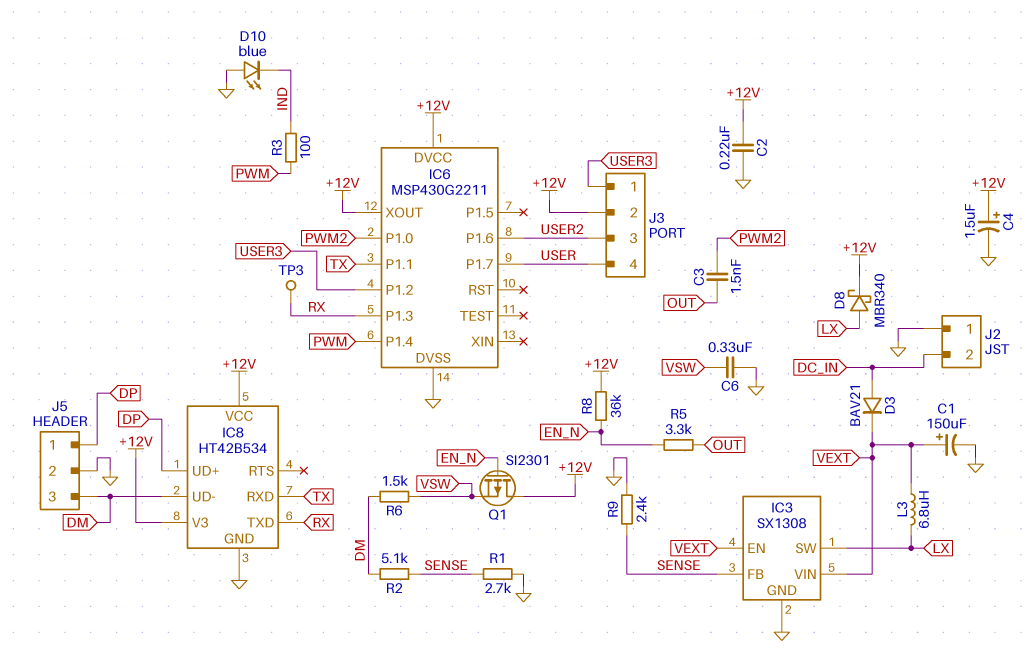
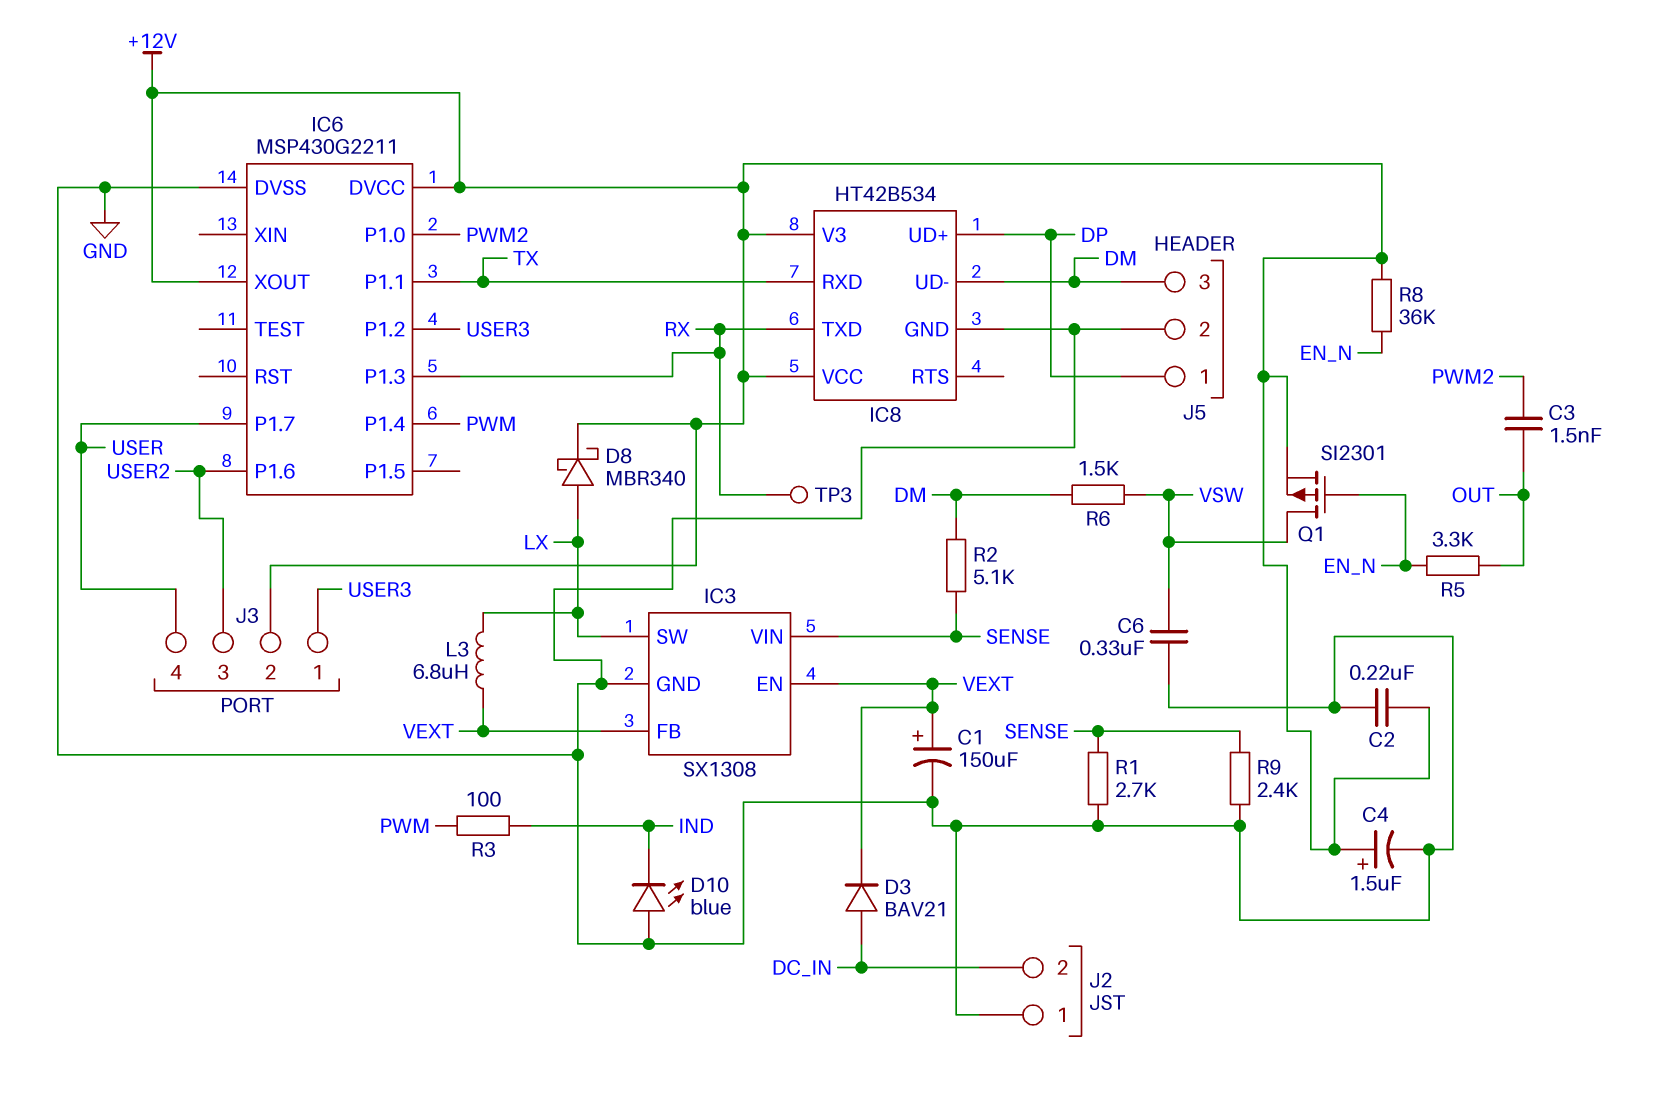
IC3 pin FB: SENSE -> VEXT
IC3 pin VIN: VEXT -> SENSE
Q1: PMOS SI2301 (G EN_N, D +12V, S VSW) -> PMOS SI2301 (G EN_N, D VSW, S +12V)

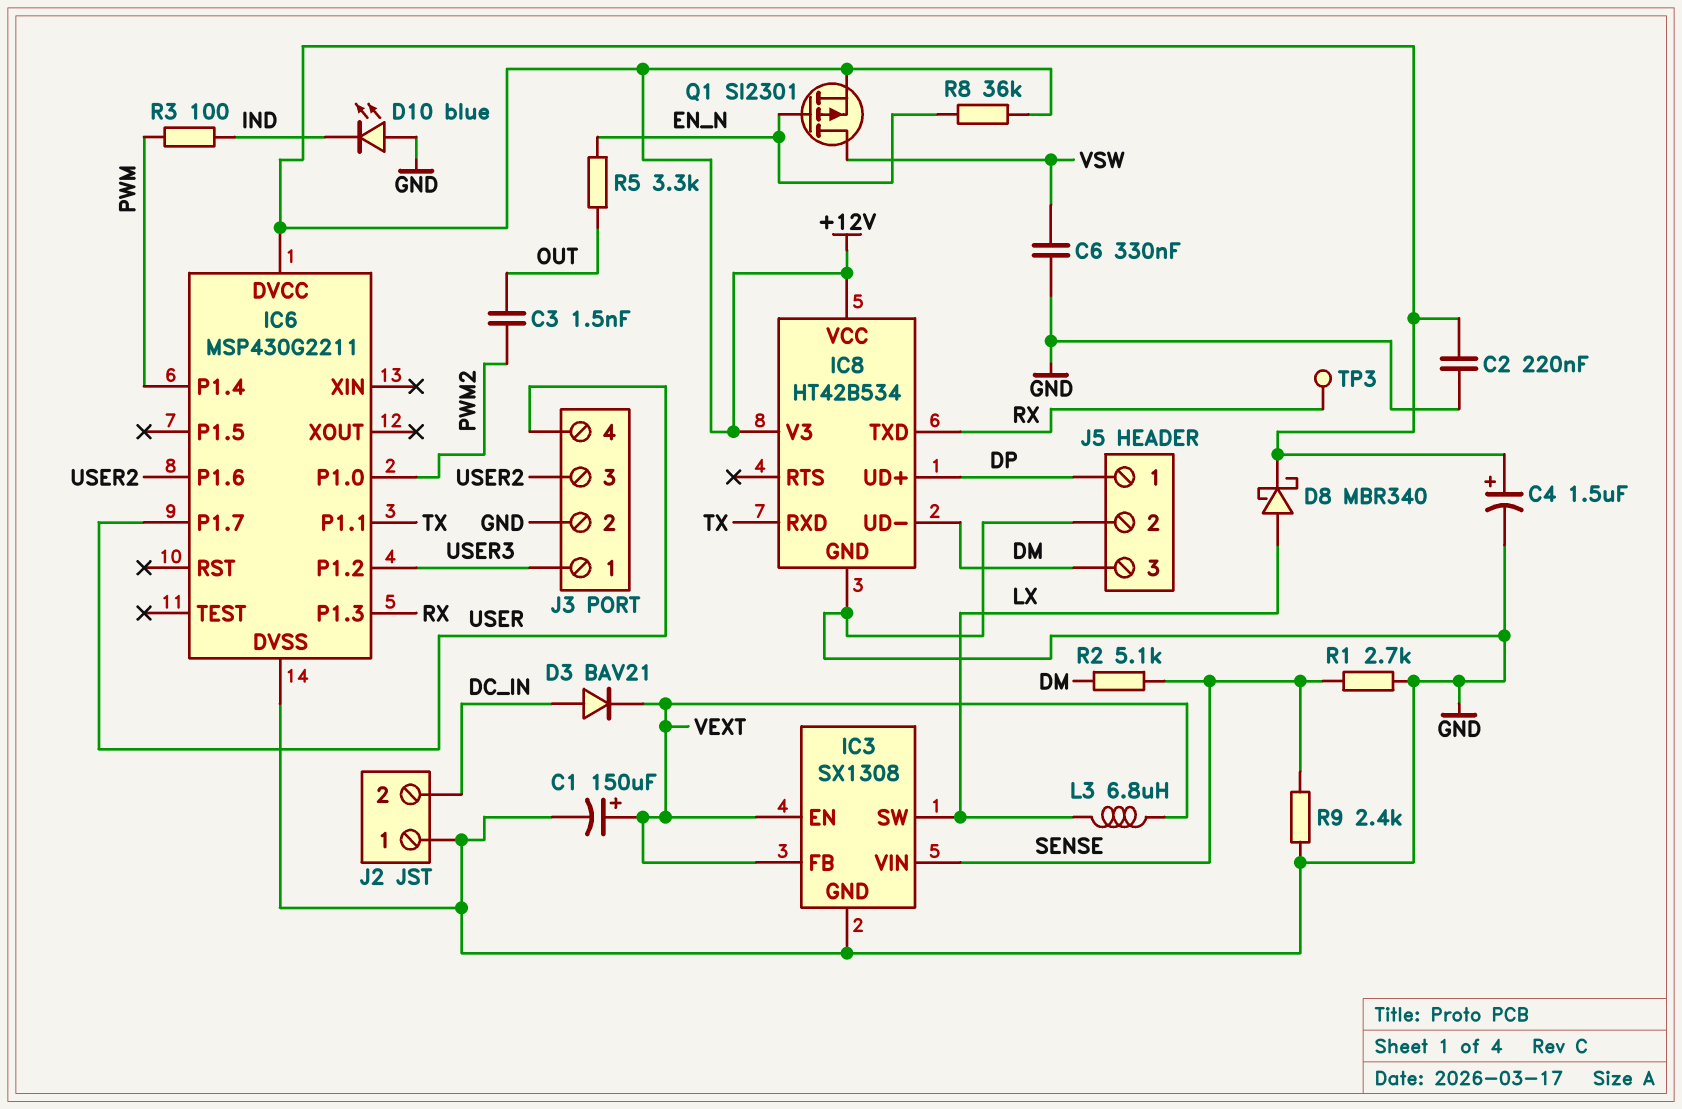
IC6 pin XOUT: +12V -> none
J3 pin 2: +12V -> GND
R6: 1.5k (DM, VSW) -> none

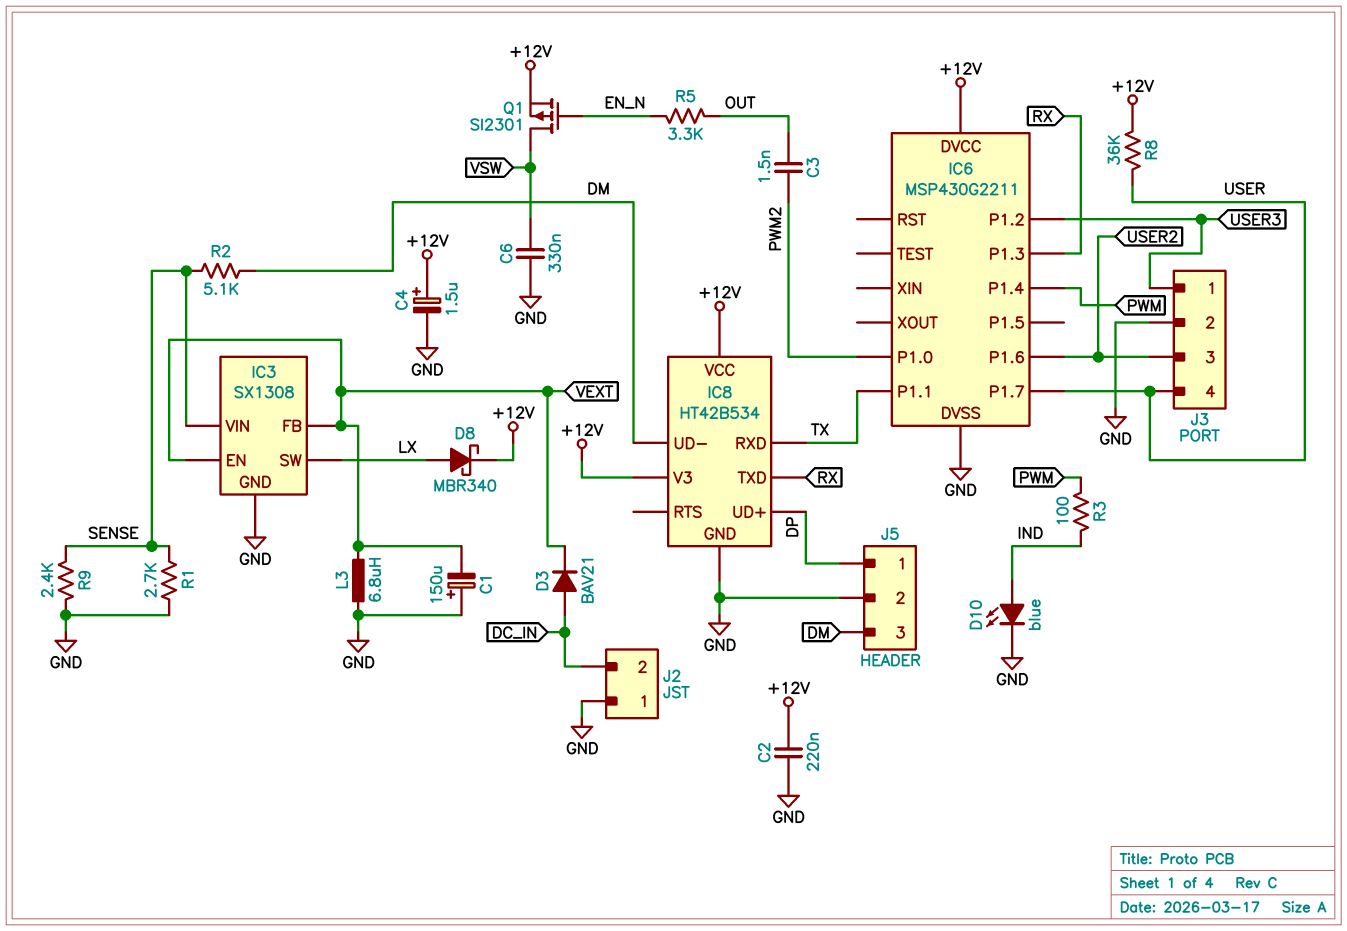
C1: 150uF (plus VEXT, minus GND) -> 150uF (plus GND, minus VEXT)
D10: LED blue (A GND, K IND) -> LED blue (A IND, K GND)
L3: 6.8uH (LX, VEXT) -> 6.8uH (GND, VEXT)
R8: 36k (+12V, EN_N) -> 36k (+12V, USER)
TP3: test point (RX) -> none

